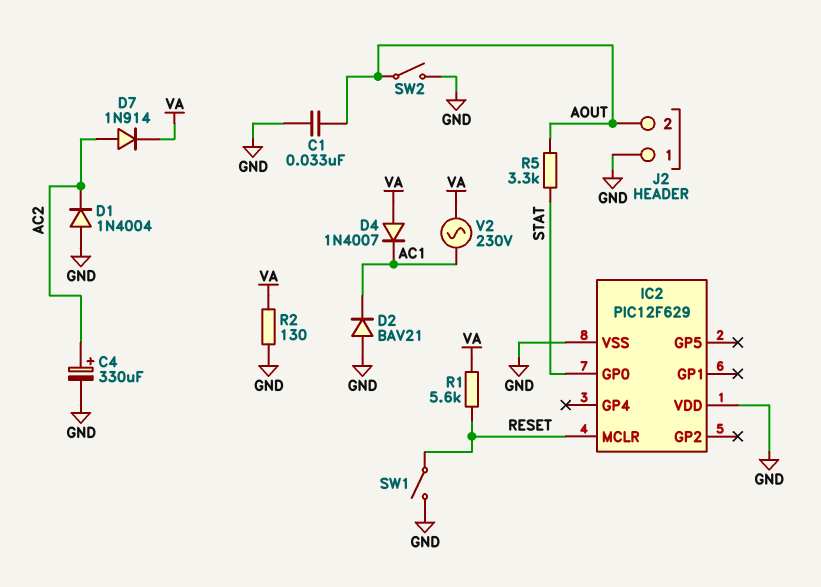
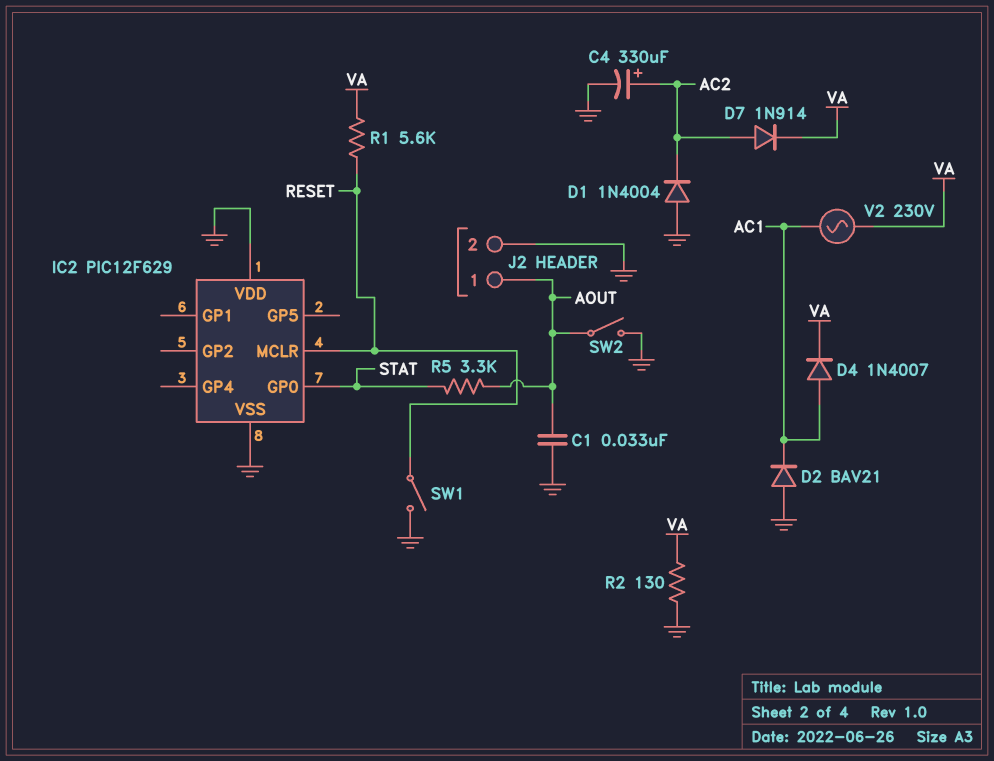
D4: diode 1N4007 (A VA, K AC1) -> diode 1N4007 (A AC1, K VA)
J2 pin 1: GND -> AOUT
J2 pin 2: AOUT -> GND

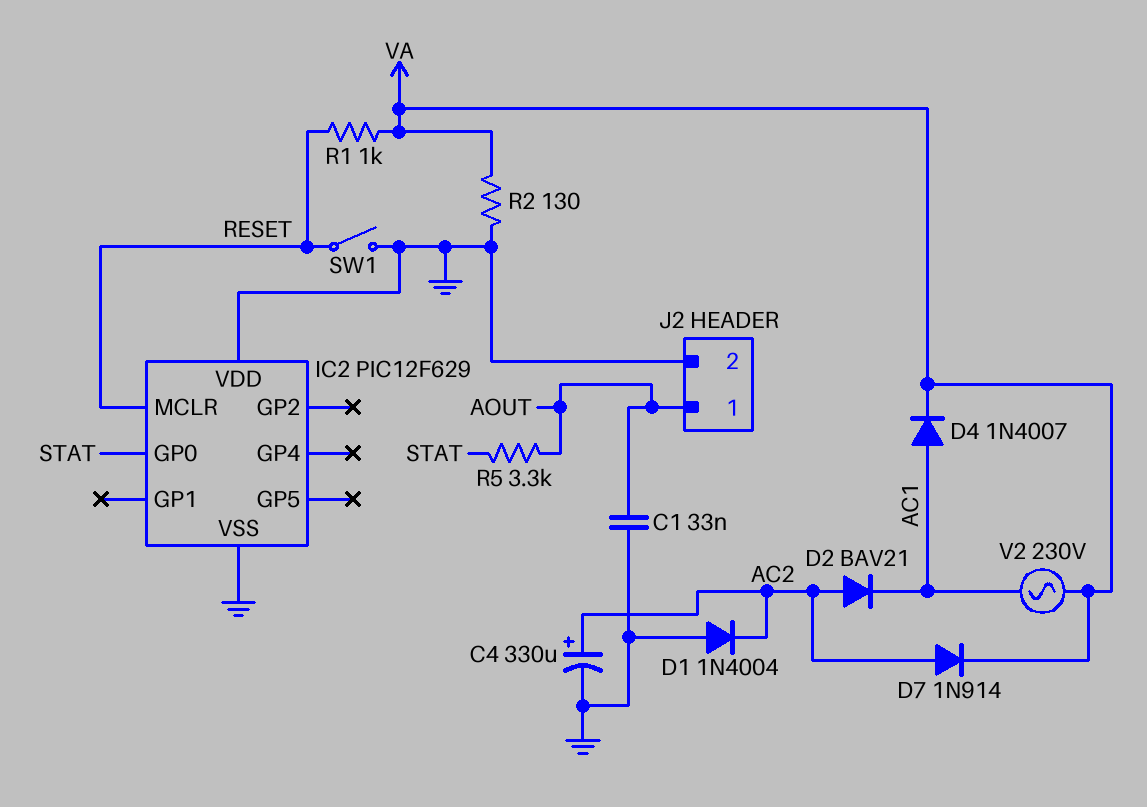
D2: diode BAV21 (A GND, K AC1) -> diode BAV21 (A AC2, K AC1)
R1: 5.6k (RESET, VA) -> 1k (RESET, VA)
SW2: switch (AOUT, GND) -> none

